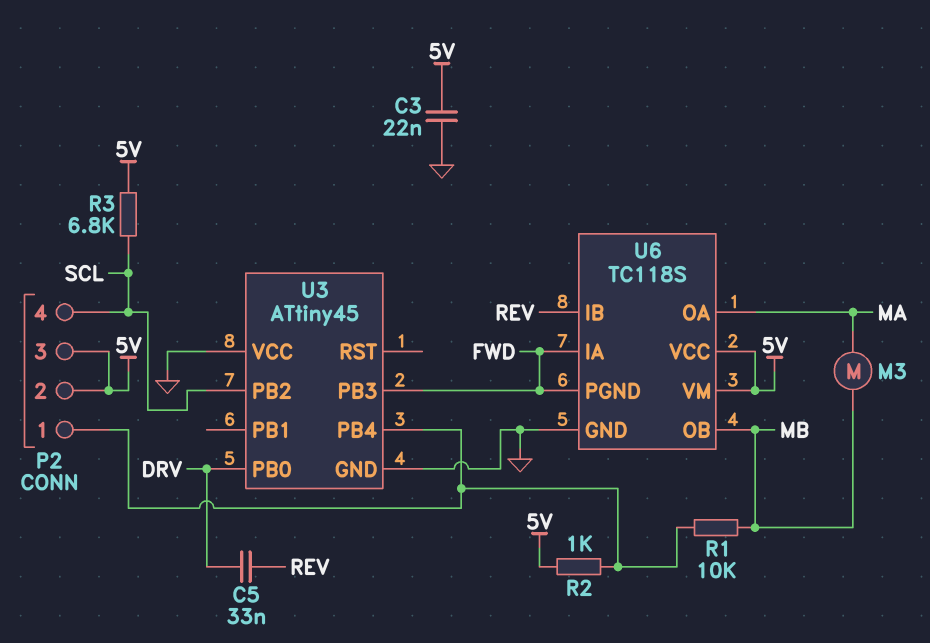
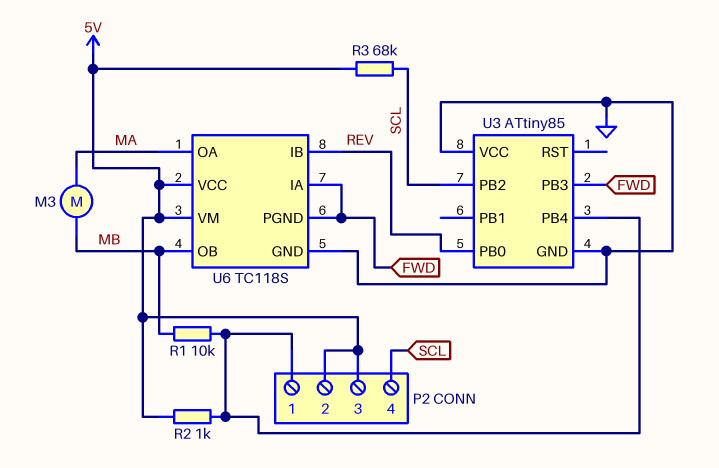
C3: 22nF (5V, GND) -> none
C5: 33nF (DRV, REV) -> none
R3: 6.8k (5V, SCL) -> 68k (5V, SCL)
U3: ATtiny45 -> ATtiny85
U3 pin PB0: DRV -> REV

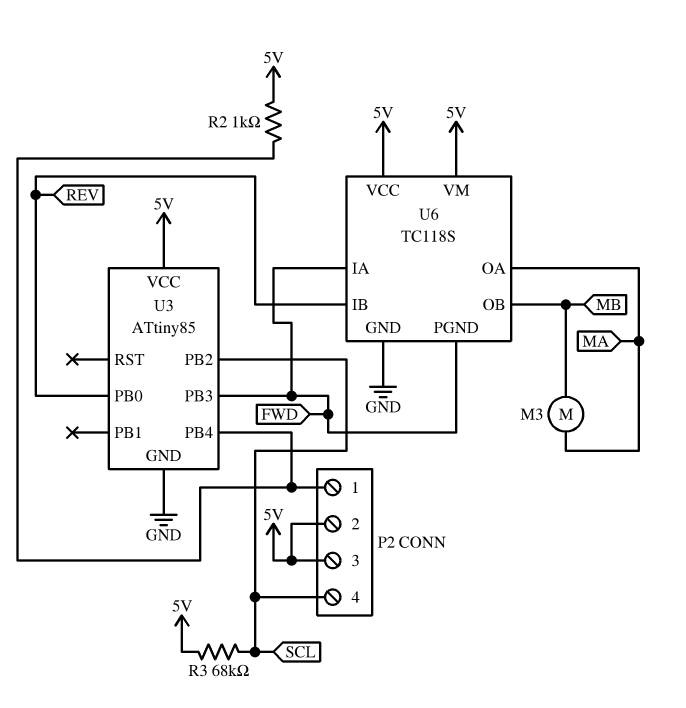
R1: 10k (MB, P2/1) -> none
U3 pin VCC: GND -> 5V

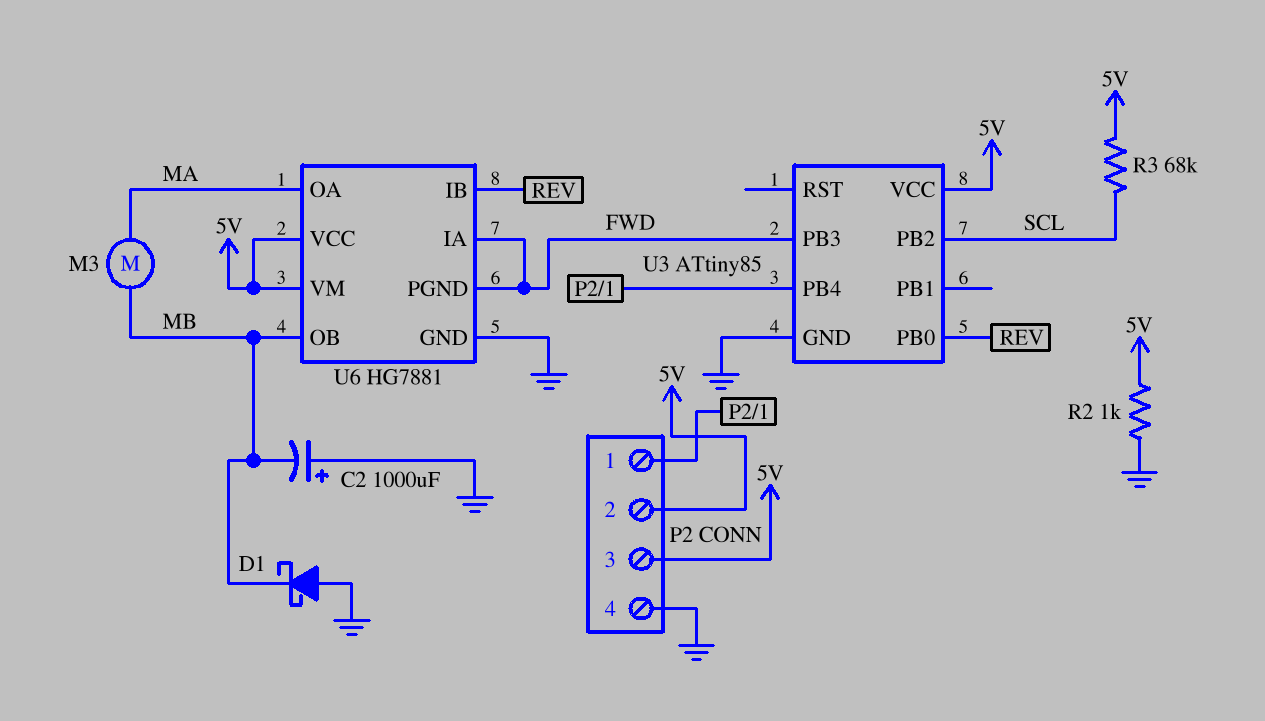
C2: none -> 1000uF (plus GND, minus MB)
D1: none -> schottky (A GND, K MB)
P2 pin 4: SCL -> GND
R2: 1k (5V, P2/1) -> 1k (5V, GND)
U6: TC118S -> HG7881

